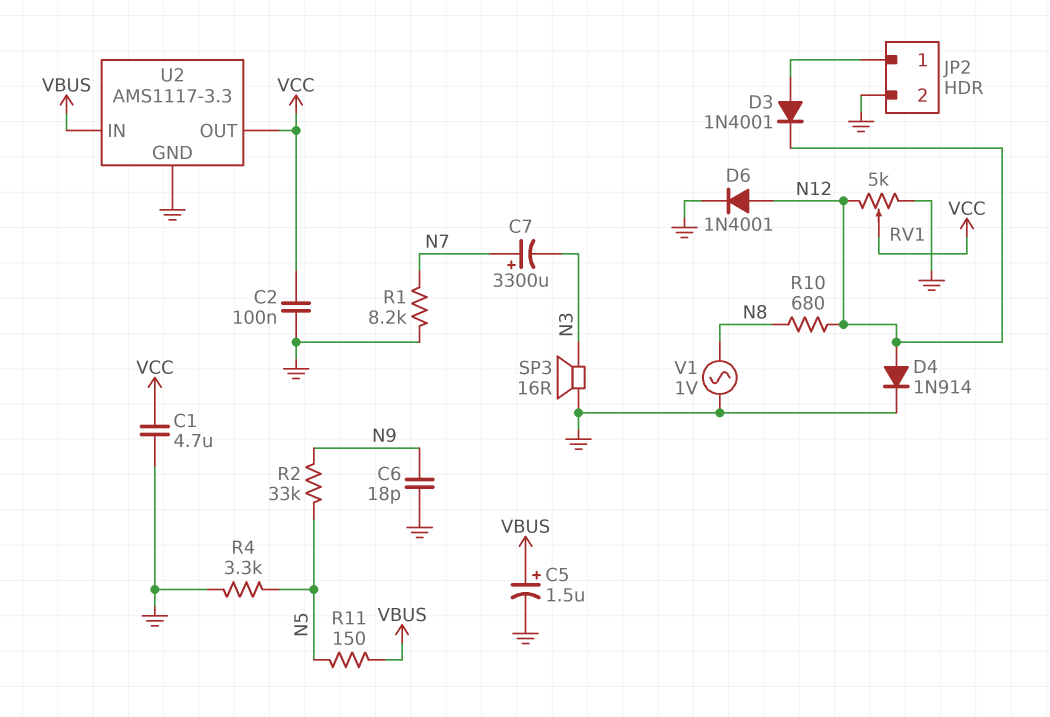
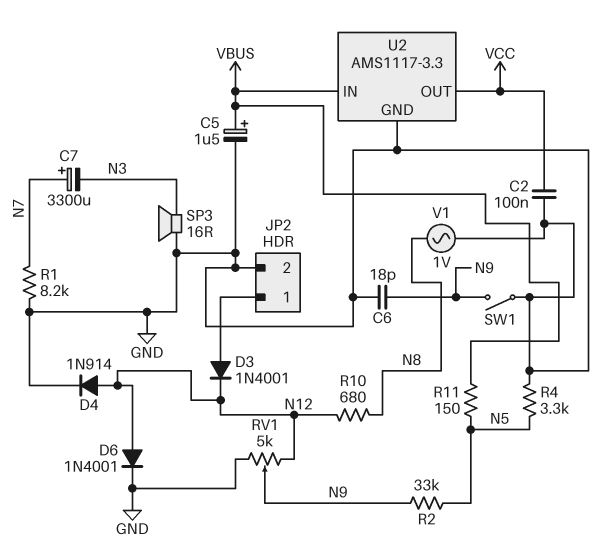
C1: 4.7uF (GND, VCC) -> none
RV1: 5k (GND, N12, wiper VCC) -> 5k (GND, N12, wiper N9)
SW1: none -> switch (GND, N9)

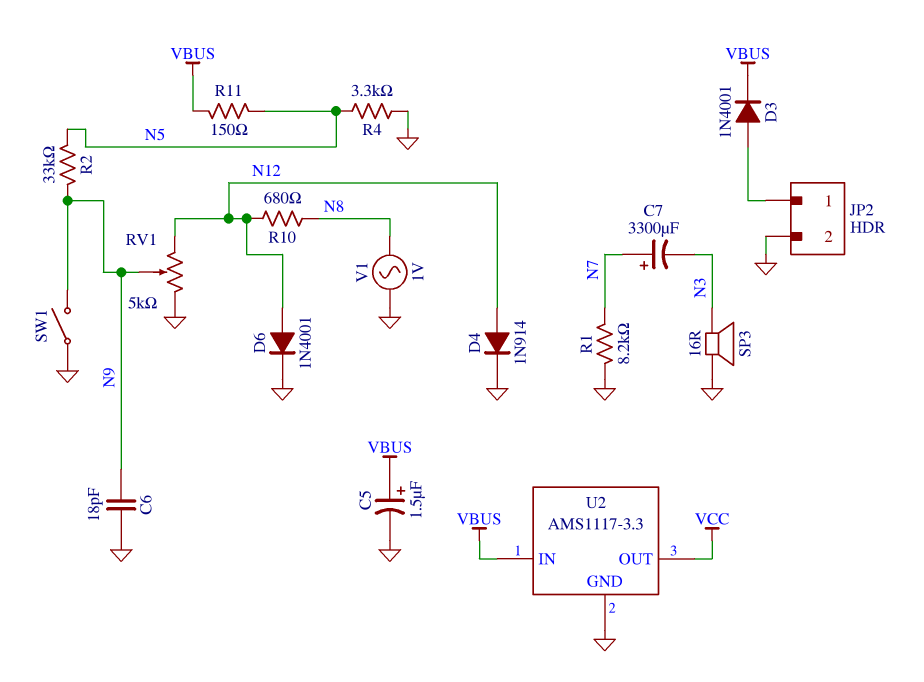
C2: 100nF (GND, VCC) -> none
D3: diode 1N4001 (A JP2/1, K N12) -> diode 1N4001 (A JP2/1, K VBUS)

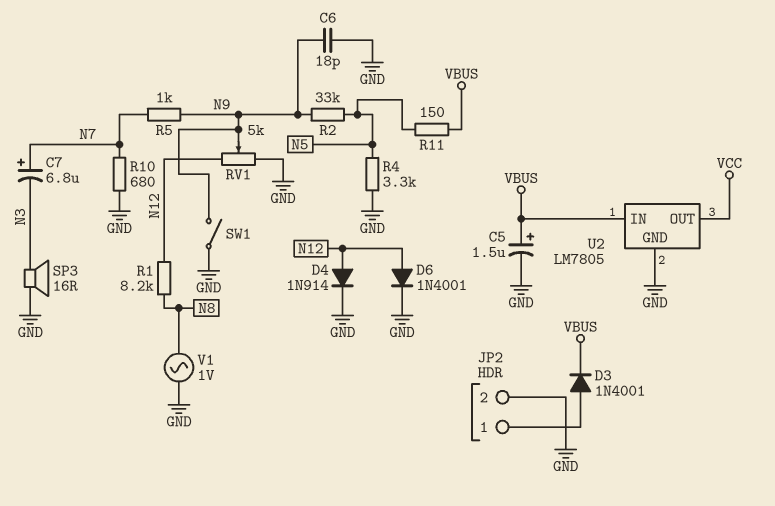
C7: 3300uF (plus N7, minus N3) -> 6.8uF (plus N7, minus N3)
R1: 8.2k (GND, N7) -> 8.2k (N8, N12)
R5: none -> 1k (N7, N9)
R10: 680 (N8, N12) -> 680 (GND, N7)
U2: AMS1117-3.3 -> LM7805

